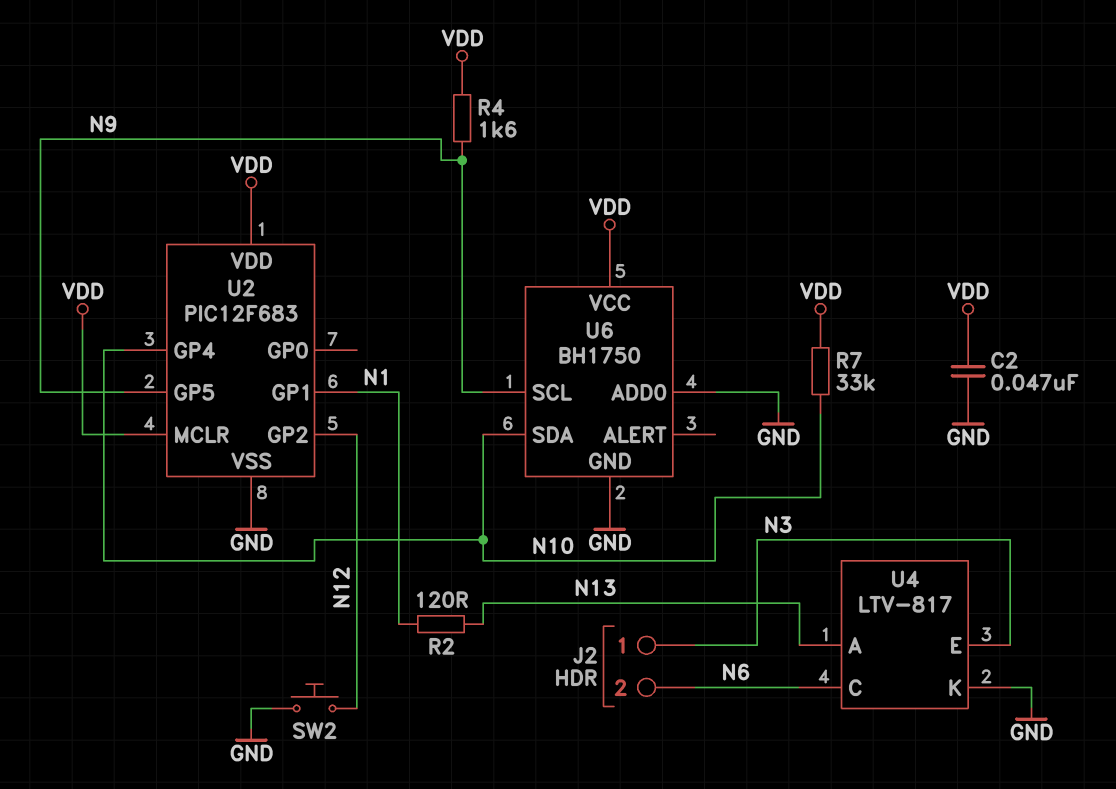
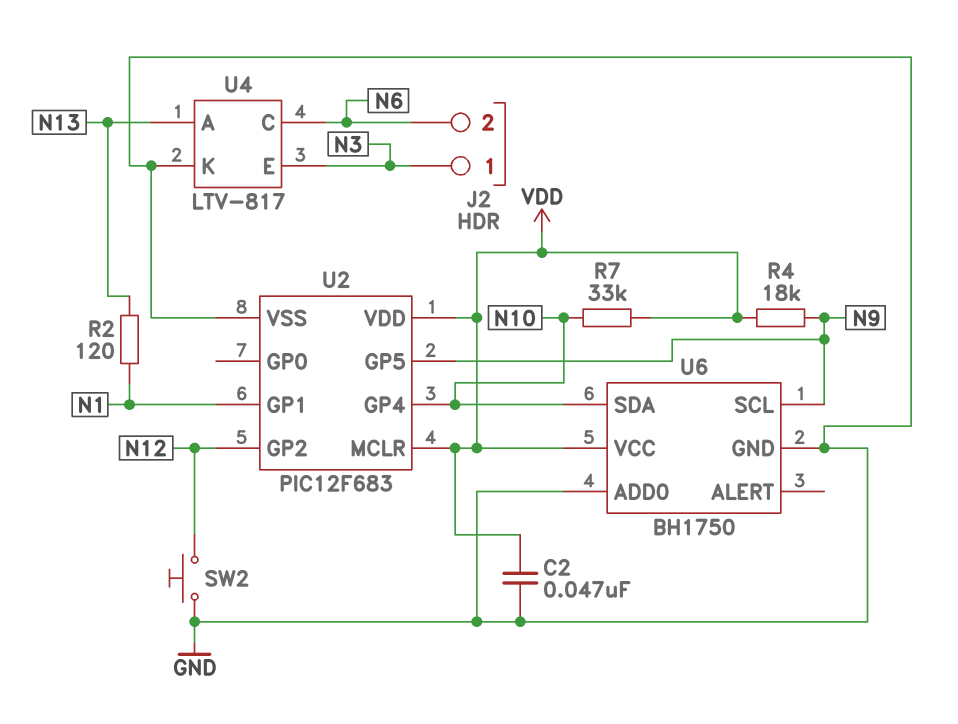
R4: 1.6k (N9, VDD) -> 18k (N9, VDD)

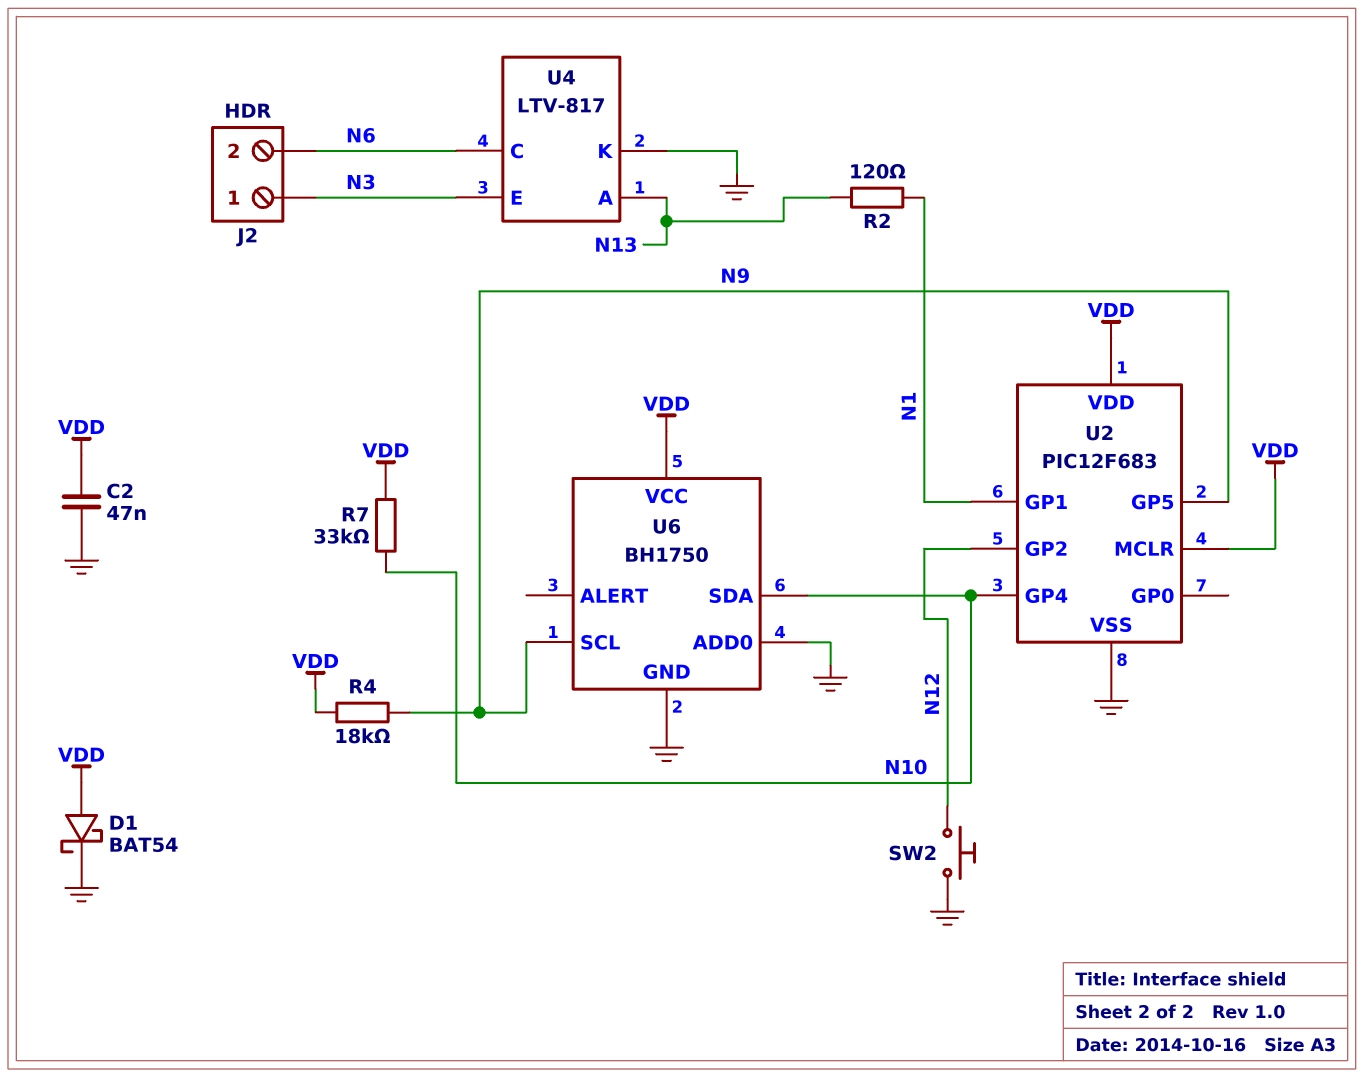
D1: none -> schottky BAT54 (A VDD, K GND)

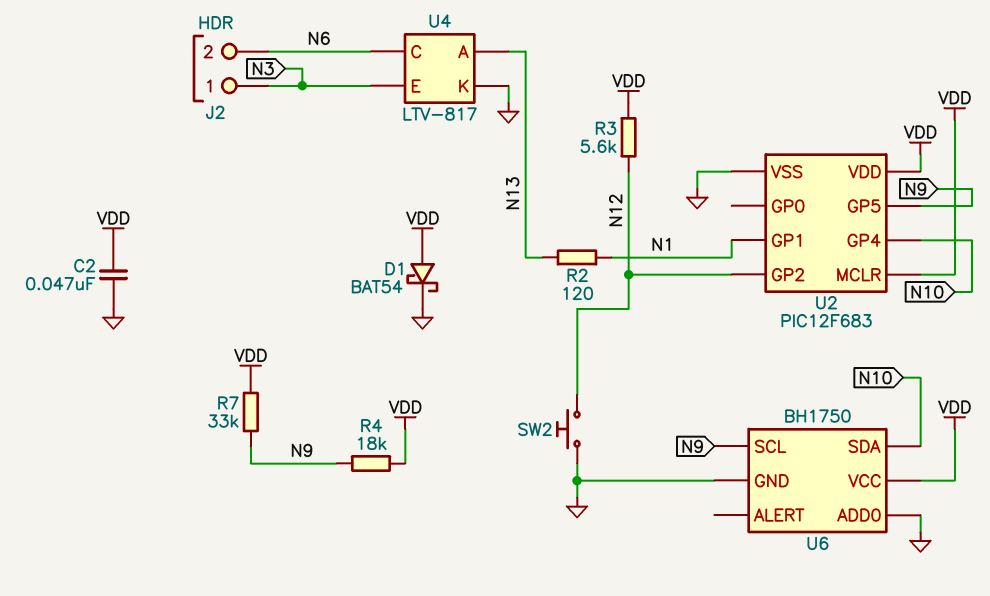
R3: none -> 5.6k (N12, VDD)
R7: 33k (N10, VDD) -> 33k (N9, VDD)

